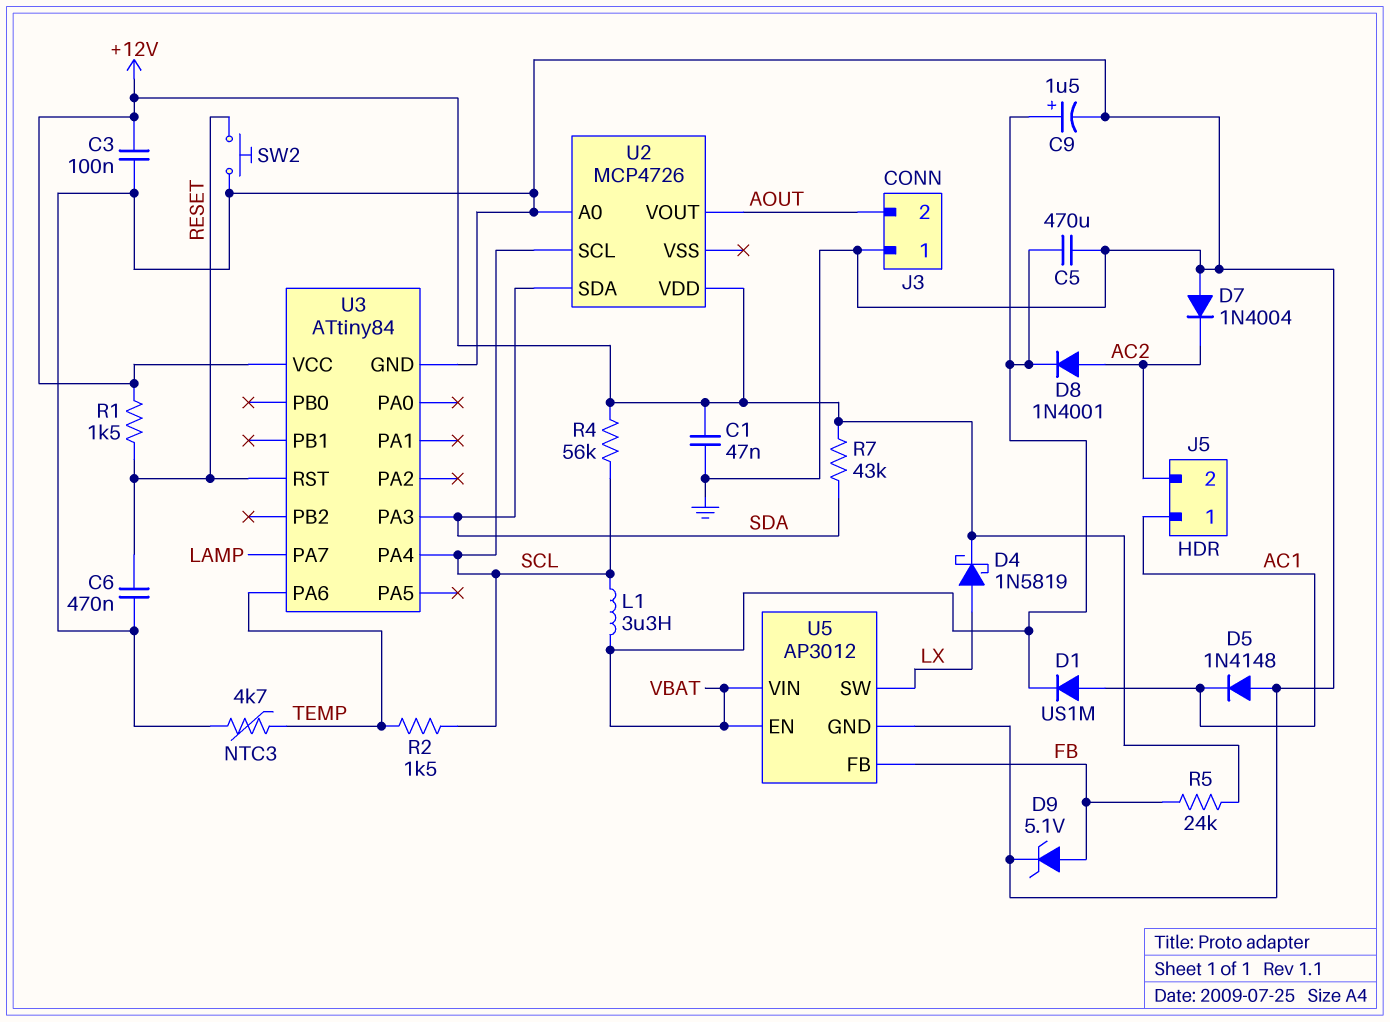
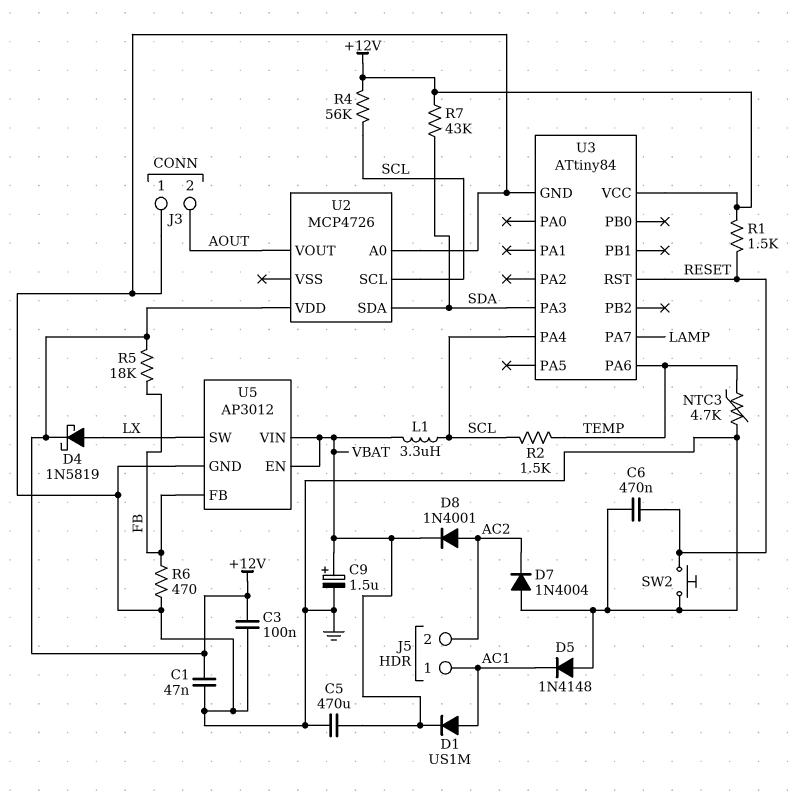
D9: zener 5.1V (A FB, K GND) -> none
R5: 24k (+12V, FB) -> 18k (+12V, FB)
R6: none -> 470 (FB, GND)

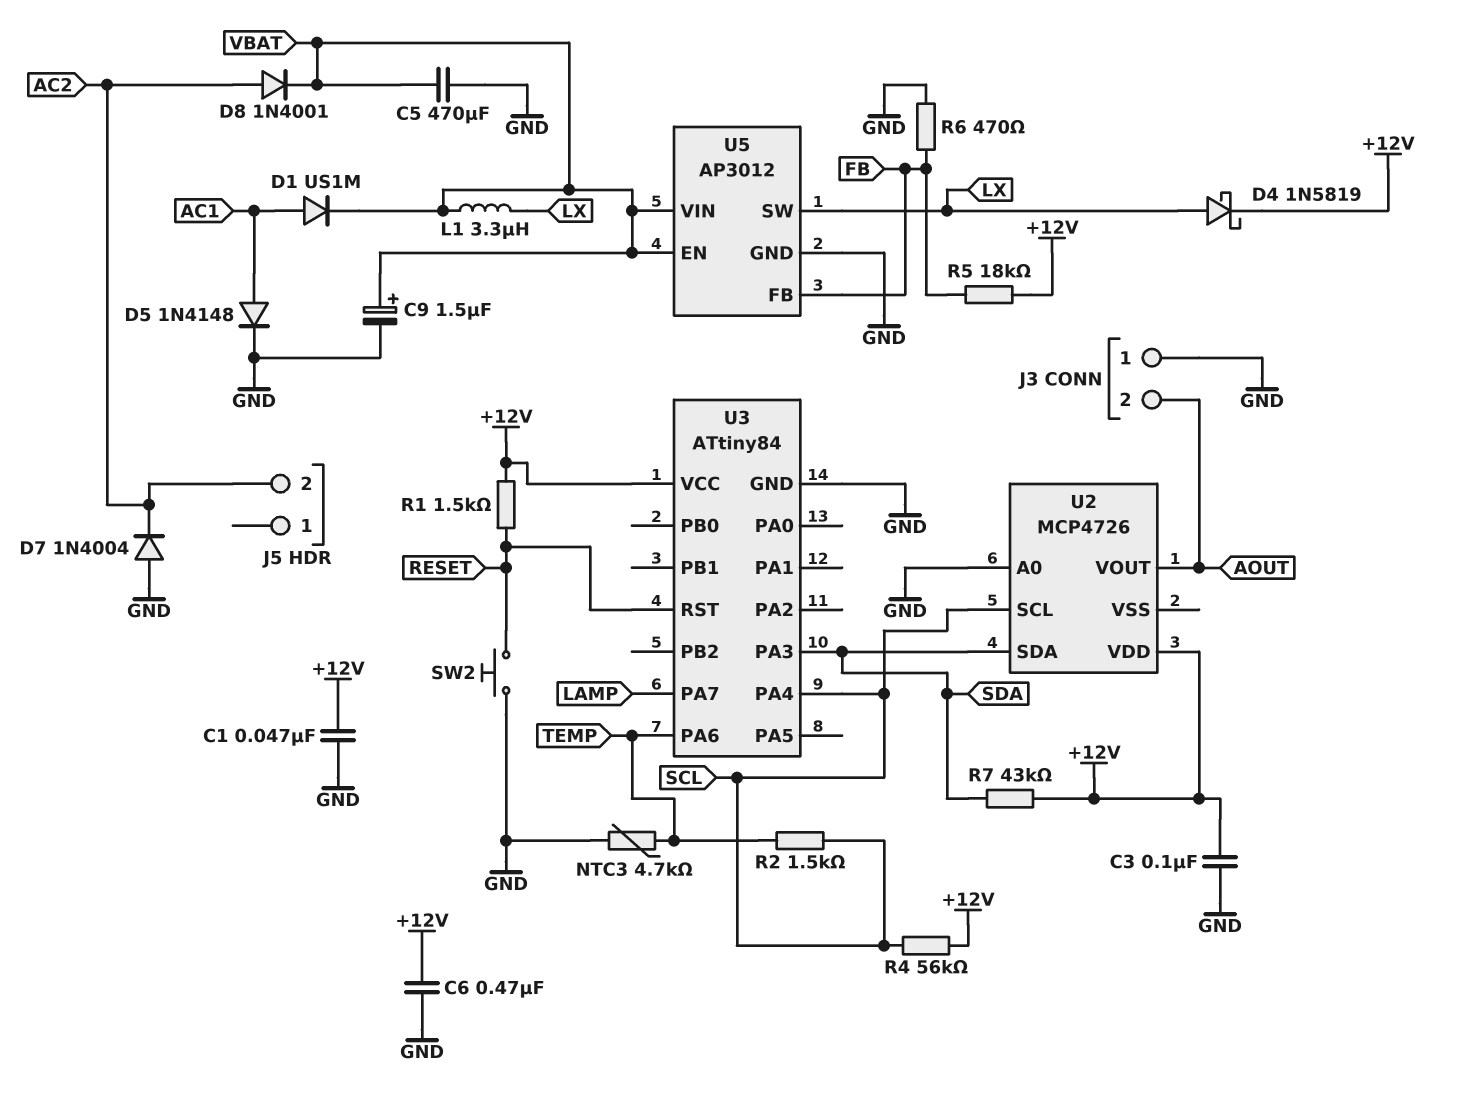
C6: 470nF (GND, RESET) -> 470nF (+12V, GND)
D5: diode 1N4148 (A GND, K AC1) -> diode 1N4148 (A AC1, K GND)
J5 pin 1: AC1 -> none
L1: 3.3uH (SCL, VBAT) -> 3.3uH (LX, VBAT)

